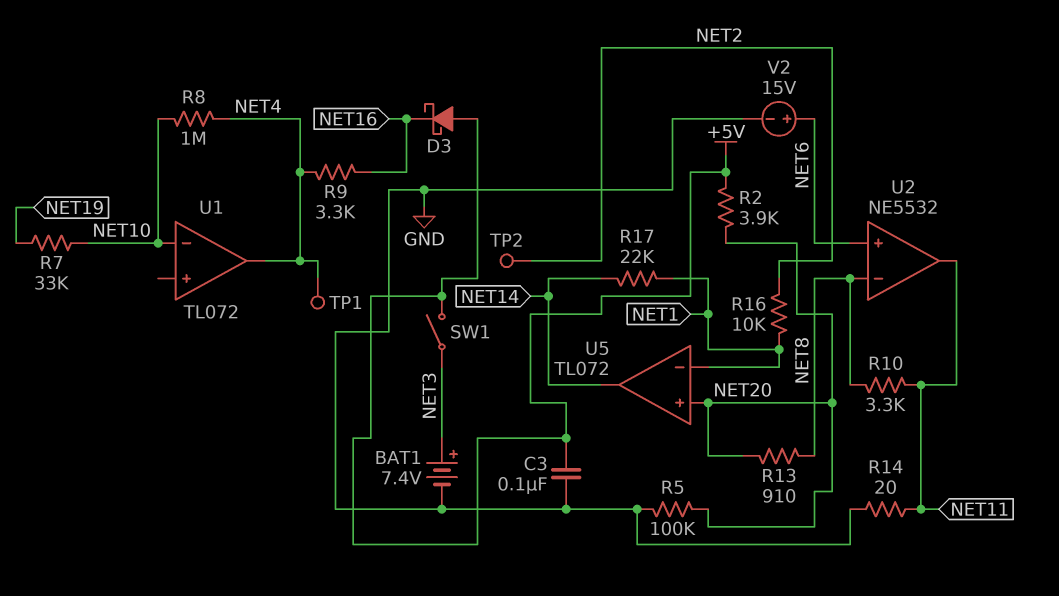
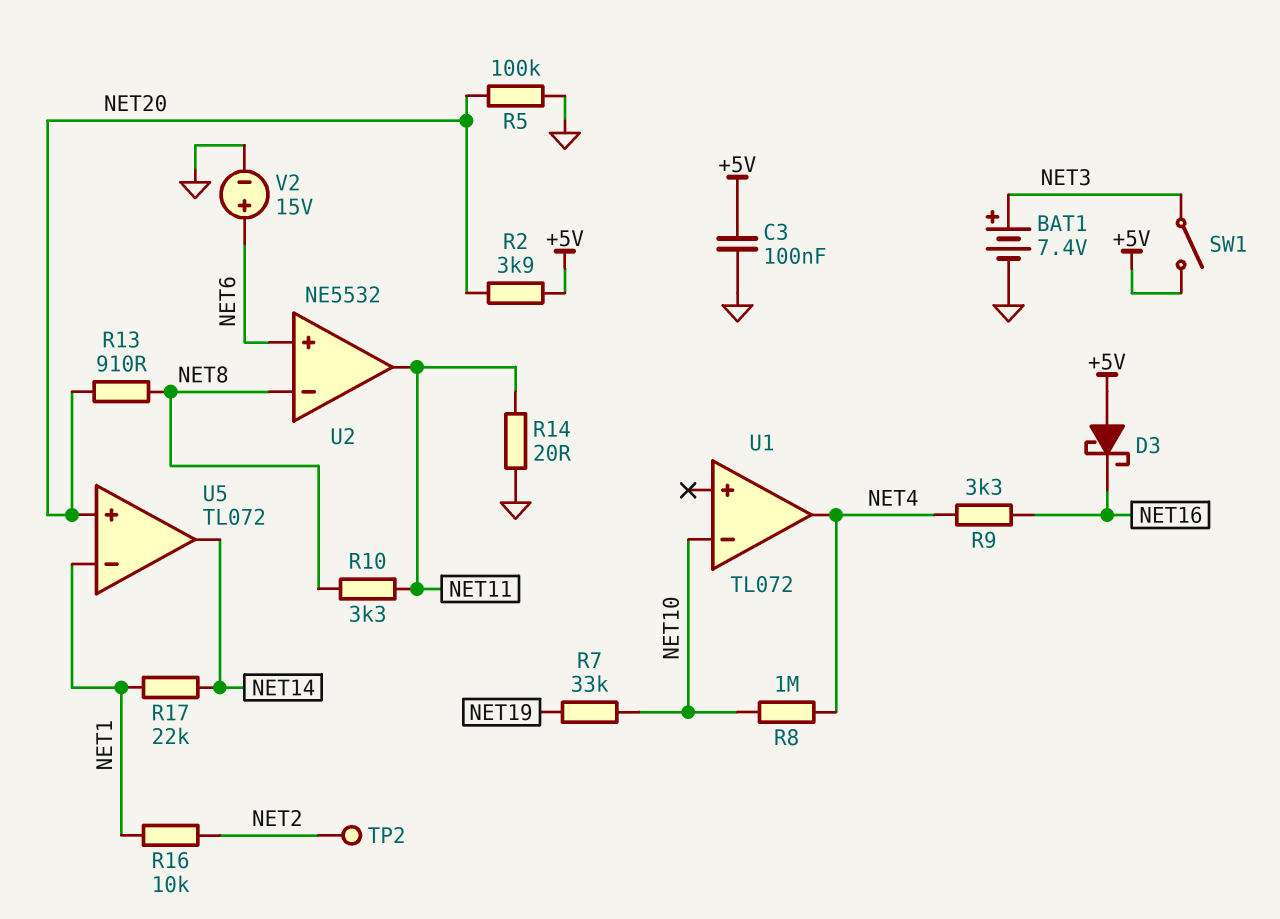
TP1: test point (NET4) -> none

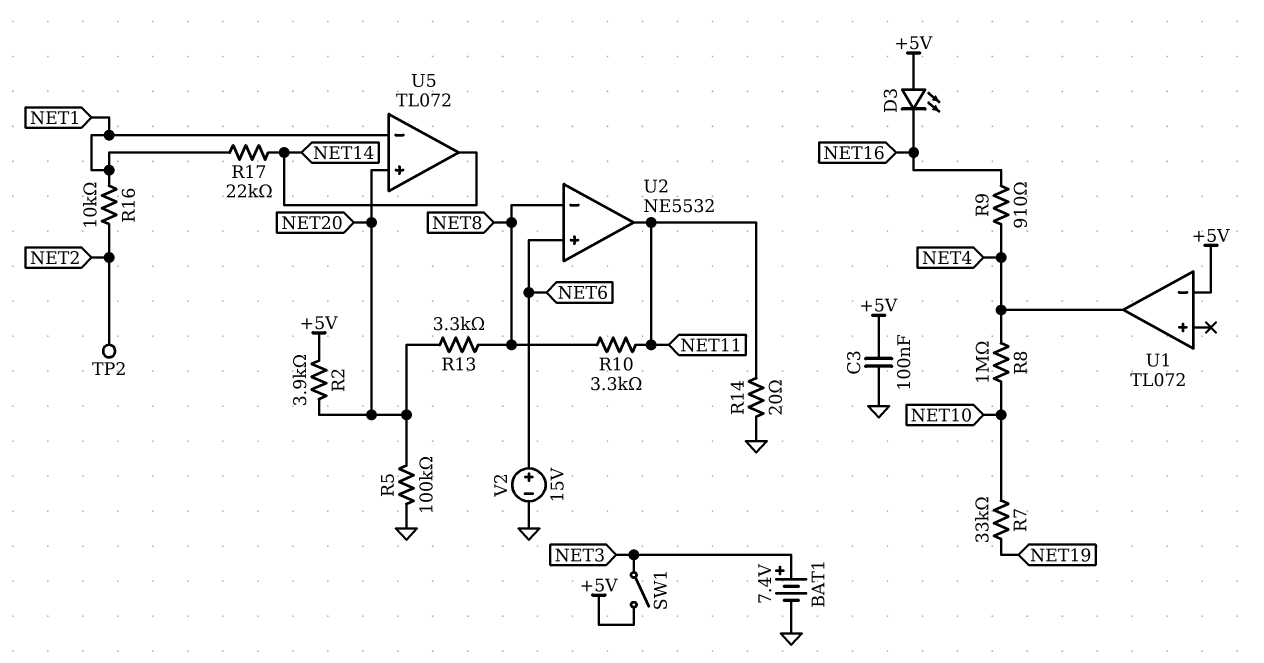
D3: schottky (A +5V, K NET16) -> LED (A +5V, K NET16)
R9: 3.3k (NET4, NET16) -> 910 (NET4, NET16)
R13: 910 (NET8, NET20) -> 3.3k (NET8, NET20)
U1 pin in-: NET10 -> +5V

